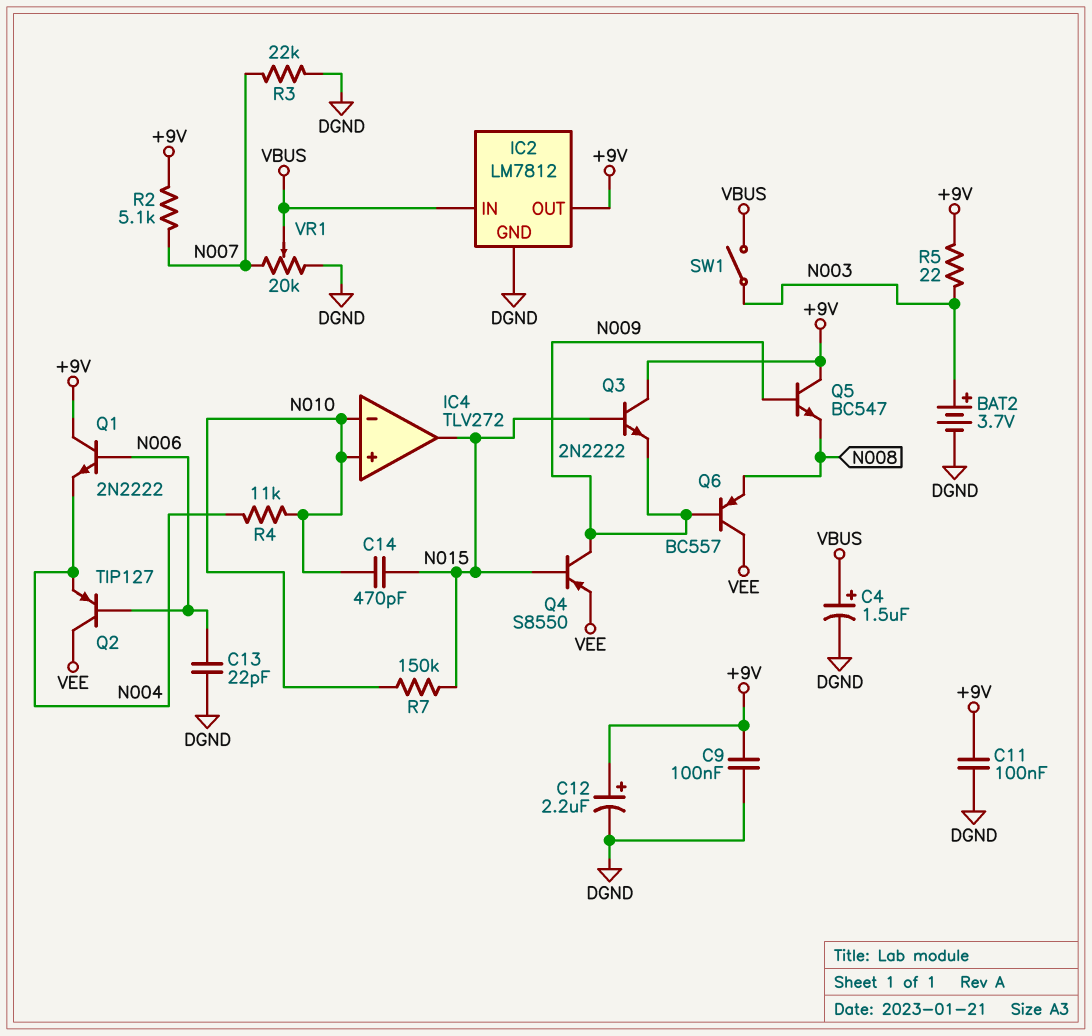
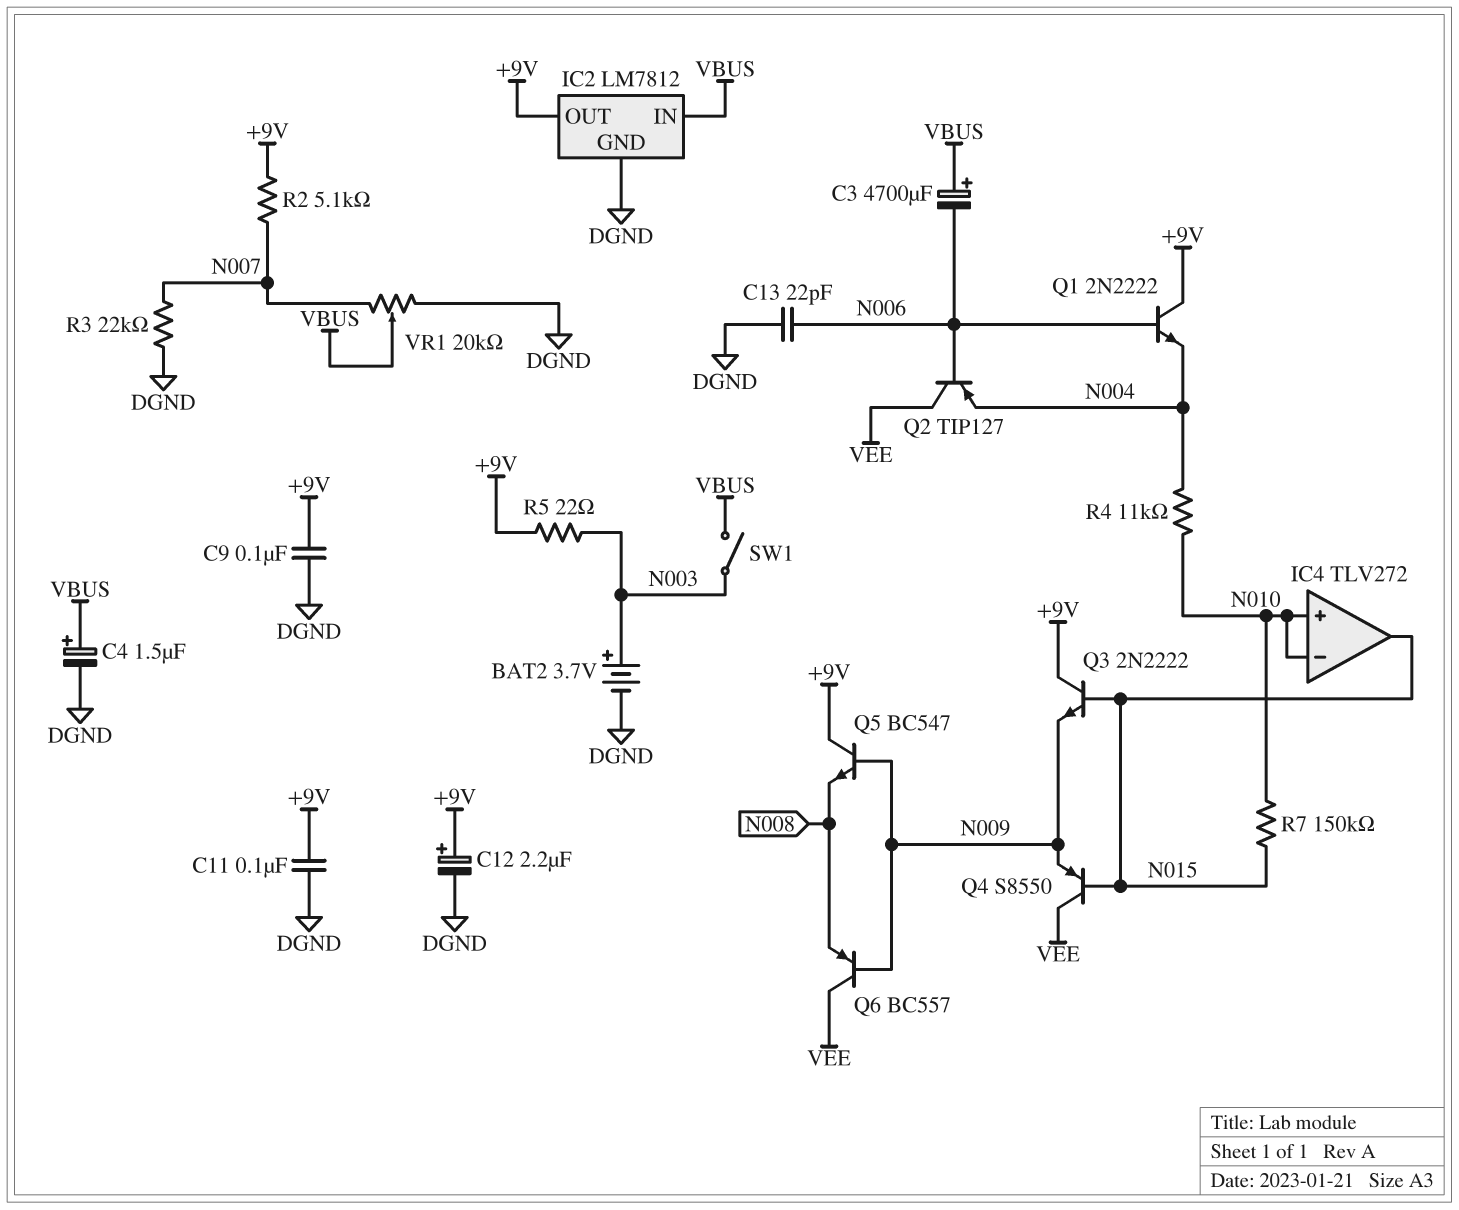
C3: none -> 4700uF (plus VBUS, minus N006)
C14: 470pF (N010, N015) -> none
Q4: PNP S8550 (B N015, C N009, E VEE) -> PNP S8550 (B N015, C VEE, E N009)

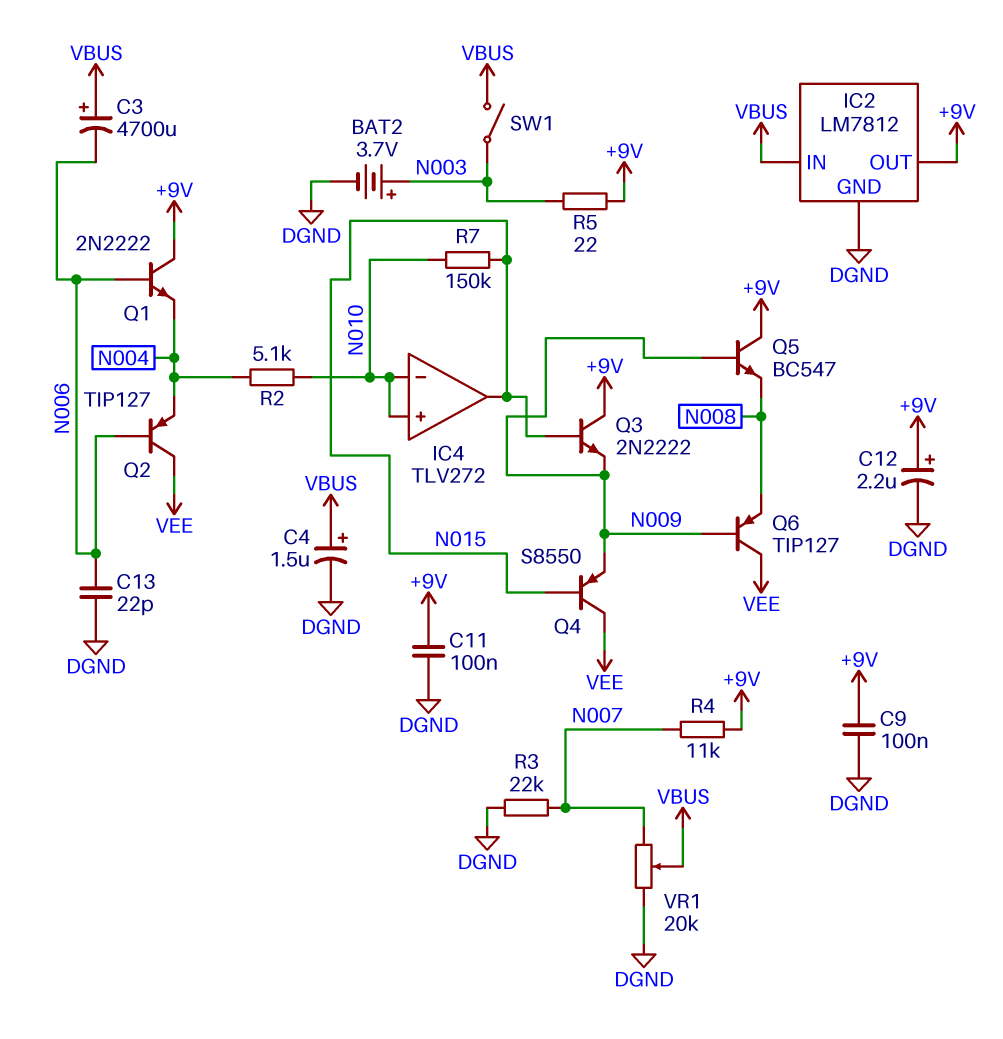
Q6: PNP BC557 (B N009, C VEE, E N008) -> PNP TIP127 (B N009, C VEE, E N008)
R2: 5.1k (+9V, N007) -> 5.1k (N004, N010)
R4: 11k (N004, N010) -> 11k (+9V, N007)

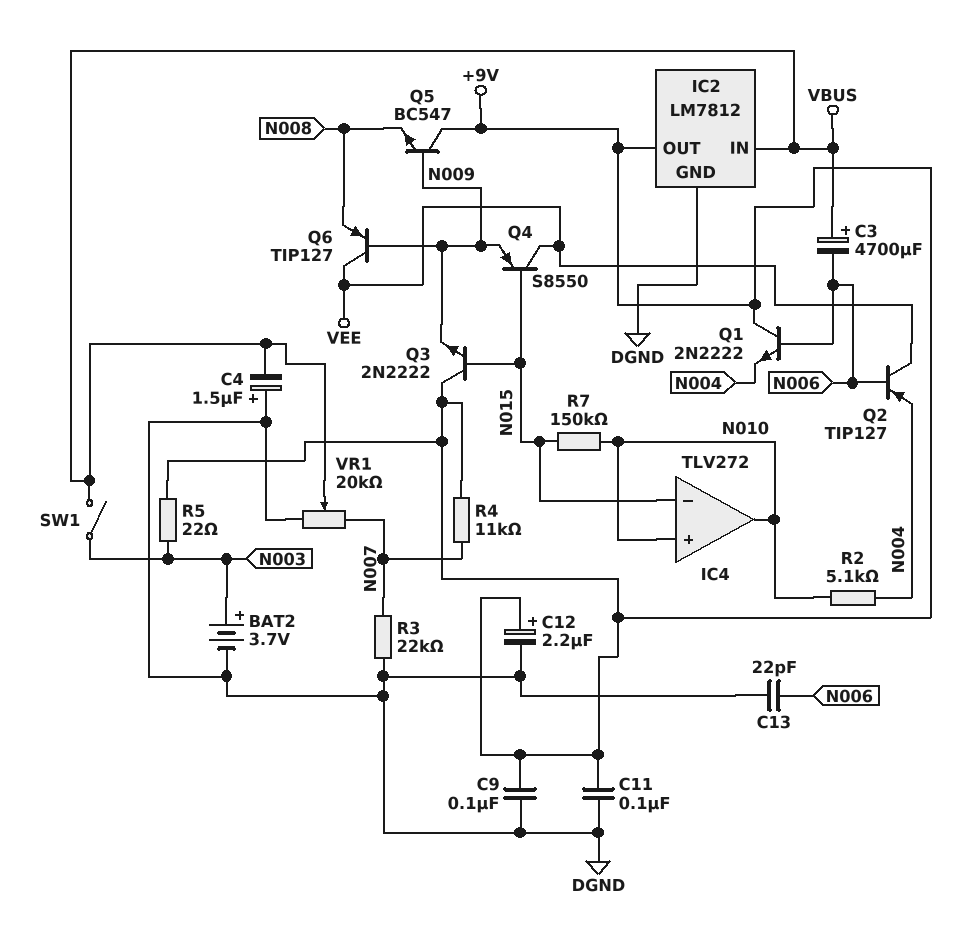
C4: 1.5uF (plus VBUS, minus DGND) -> 1.5uF (plus DGND, minus VBUS)
IC4 pin in-: N010 -> N015
IC4 pin out: N015 -> N010

